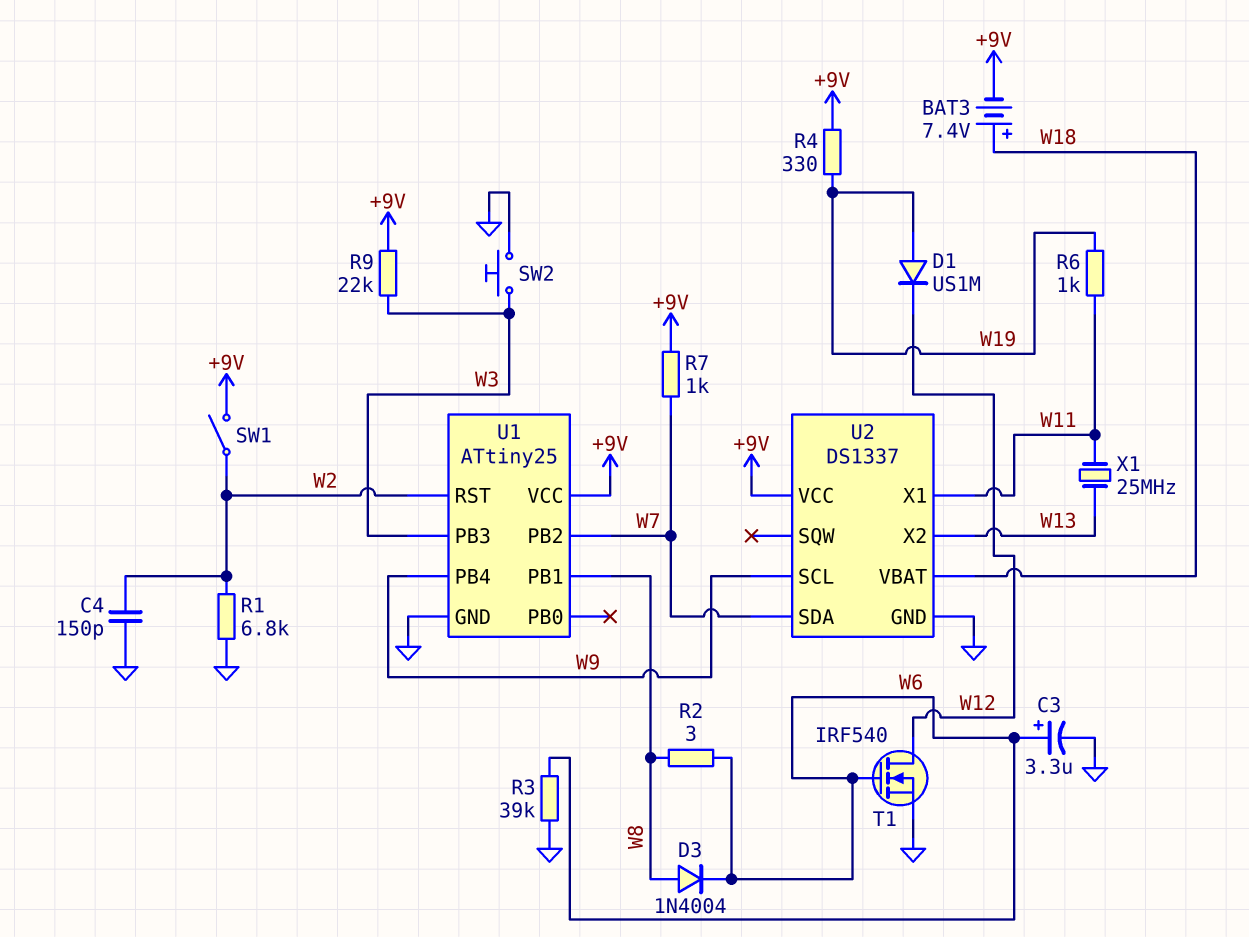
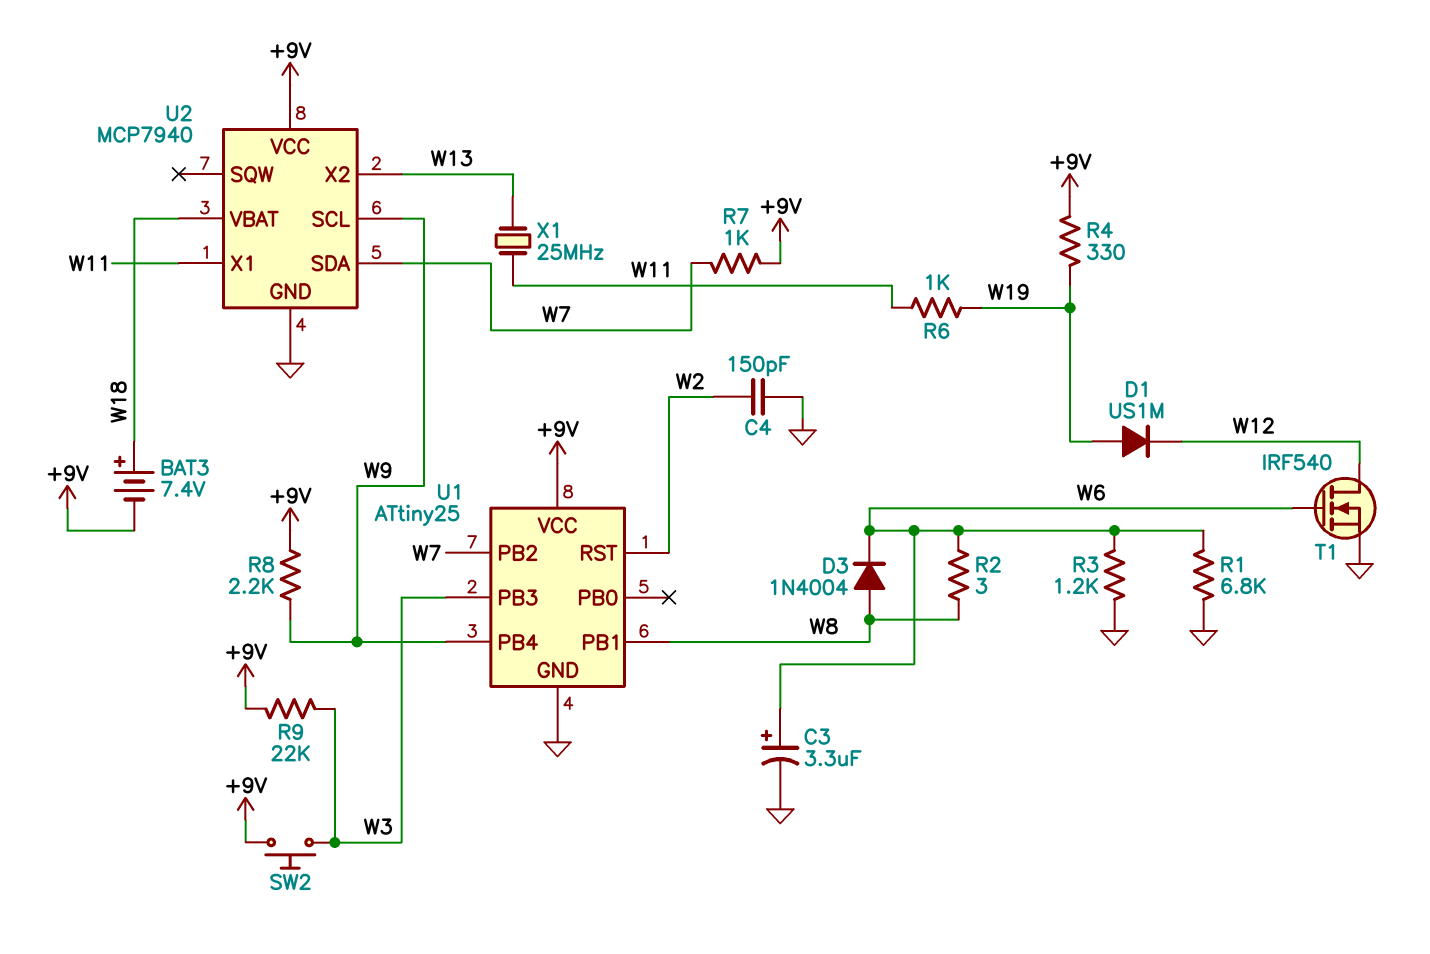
R1: 6.8k (GND, W2) -> 6.8k (GND, W6)
R3: 39k (GND, W6) -> 1.2k (GND, W6)
R8: none -> 2.2k (+9V, W9)
SW1: switch (+9V, W2) -> none
SW2: button (GND, W3) -> button (+9V, W3)
U2: DS1337 -> MCP7940

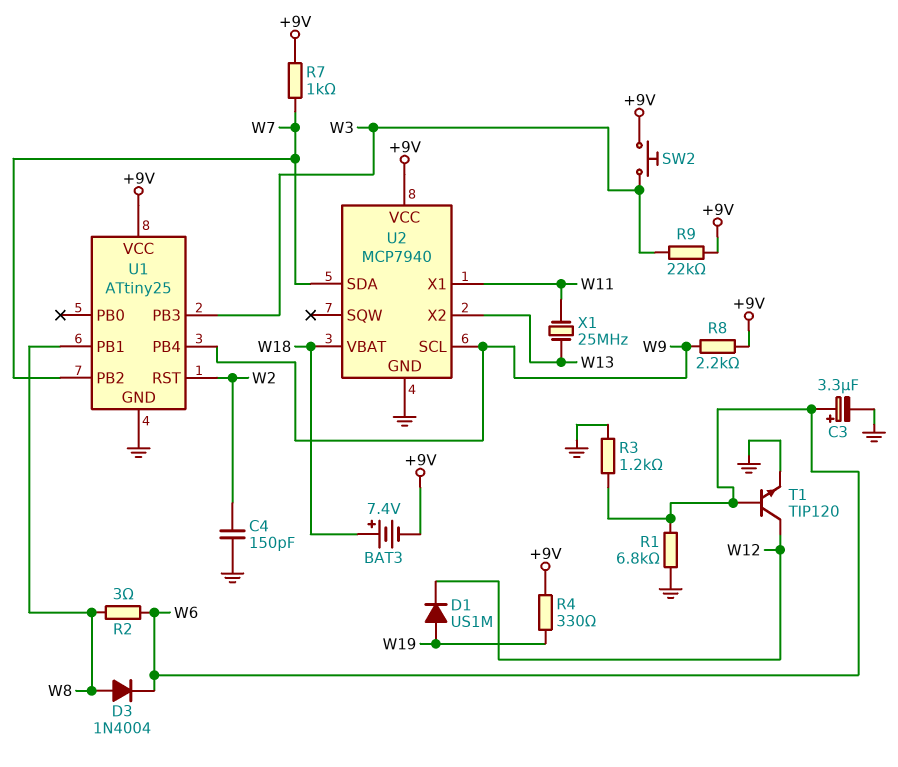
R6: 1k (W11, W19) -> none
T1: NMOS IRF540 (G W6, D W12, S GND) -> NPN TIP120 (B W6, C W12, E GND)

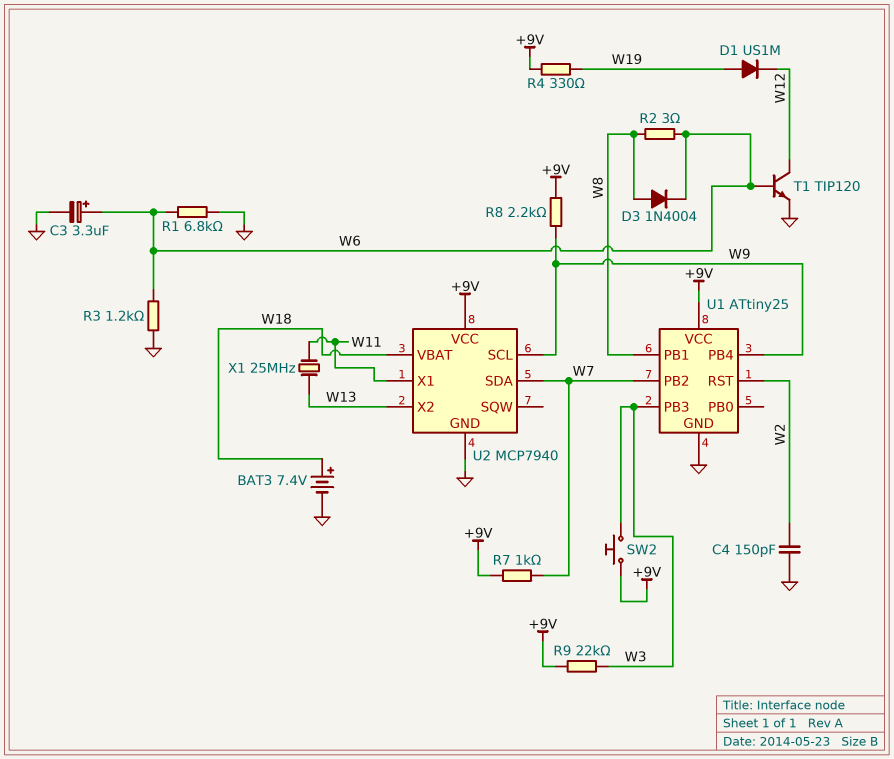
BAT3: 7.4V (plus W18, minus +9V) -> 7.4V (plus W18, minus GND)

